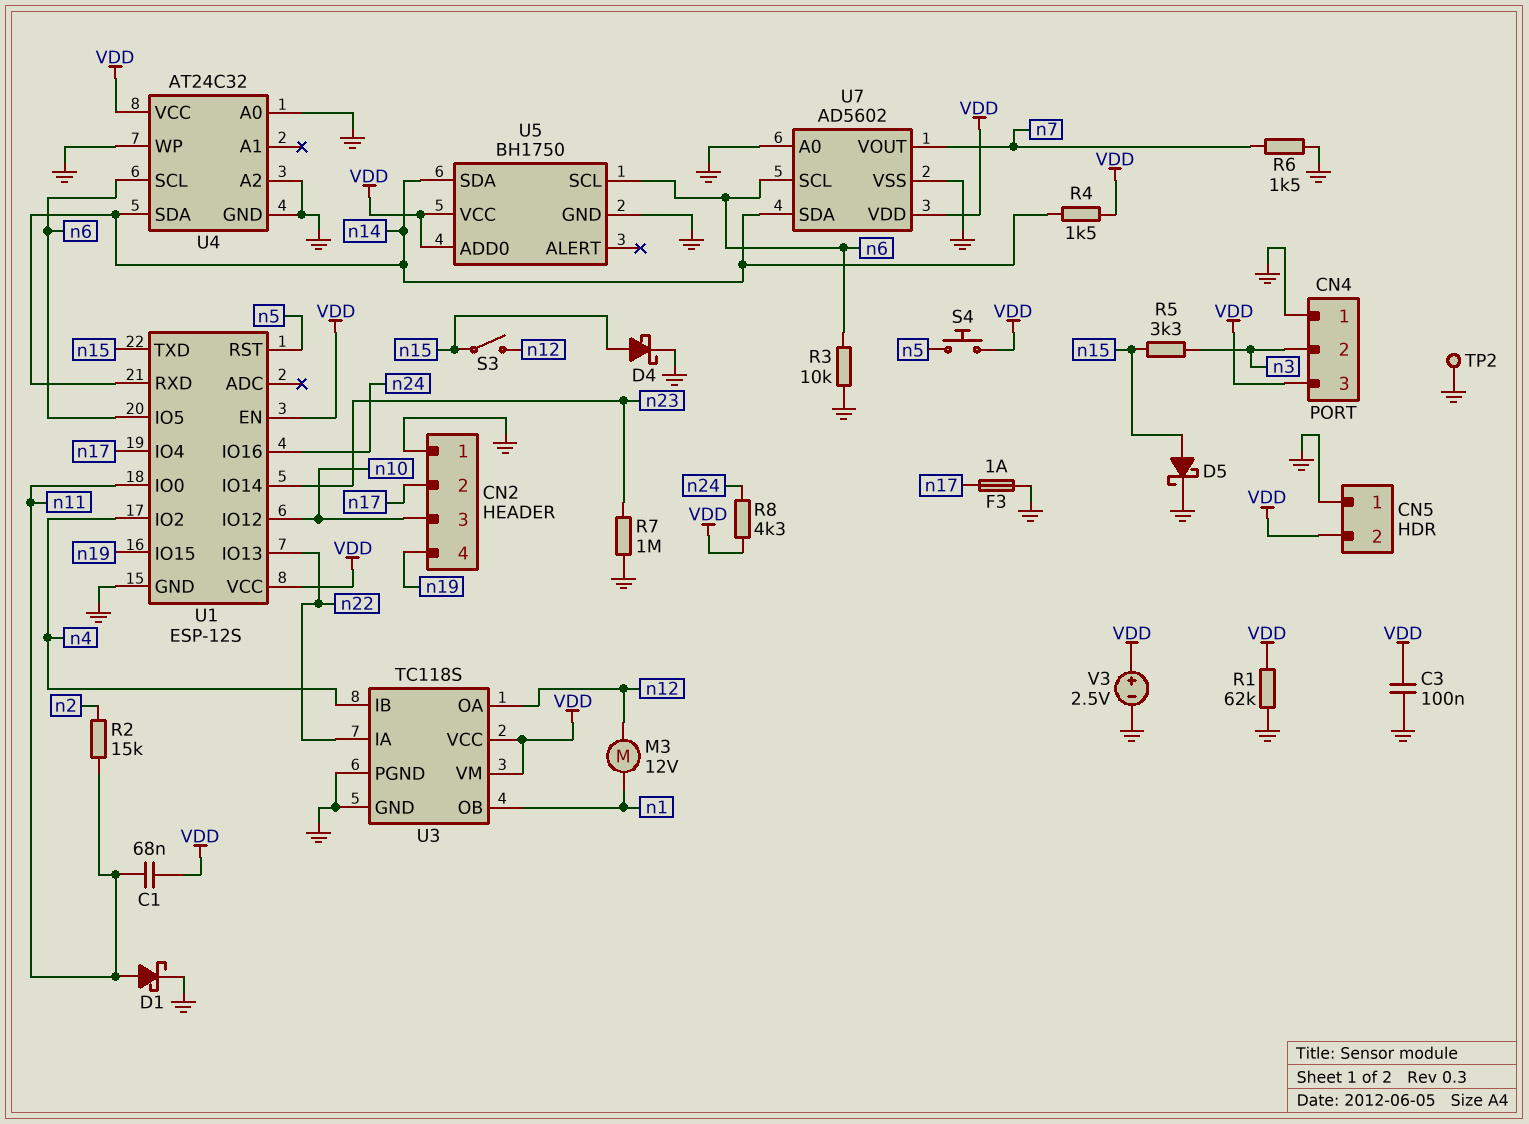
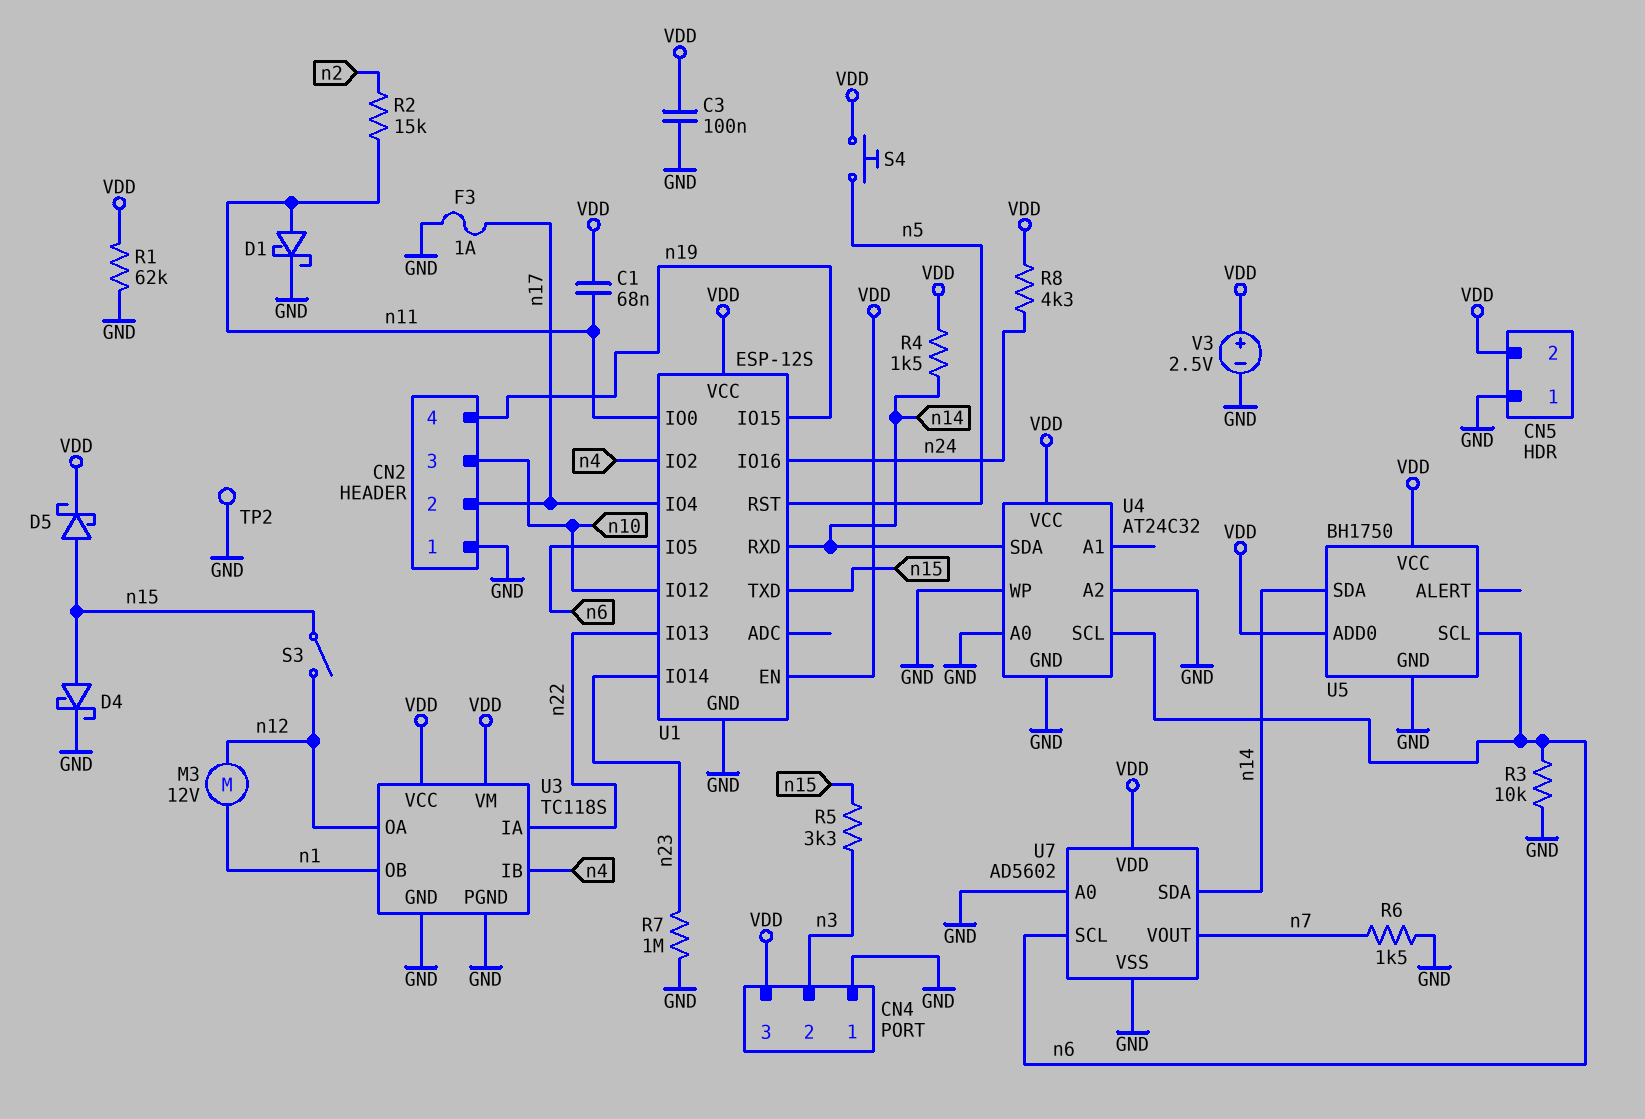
D5: schottky (A n15, K GND) -> schottky (A n15, K VDD)

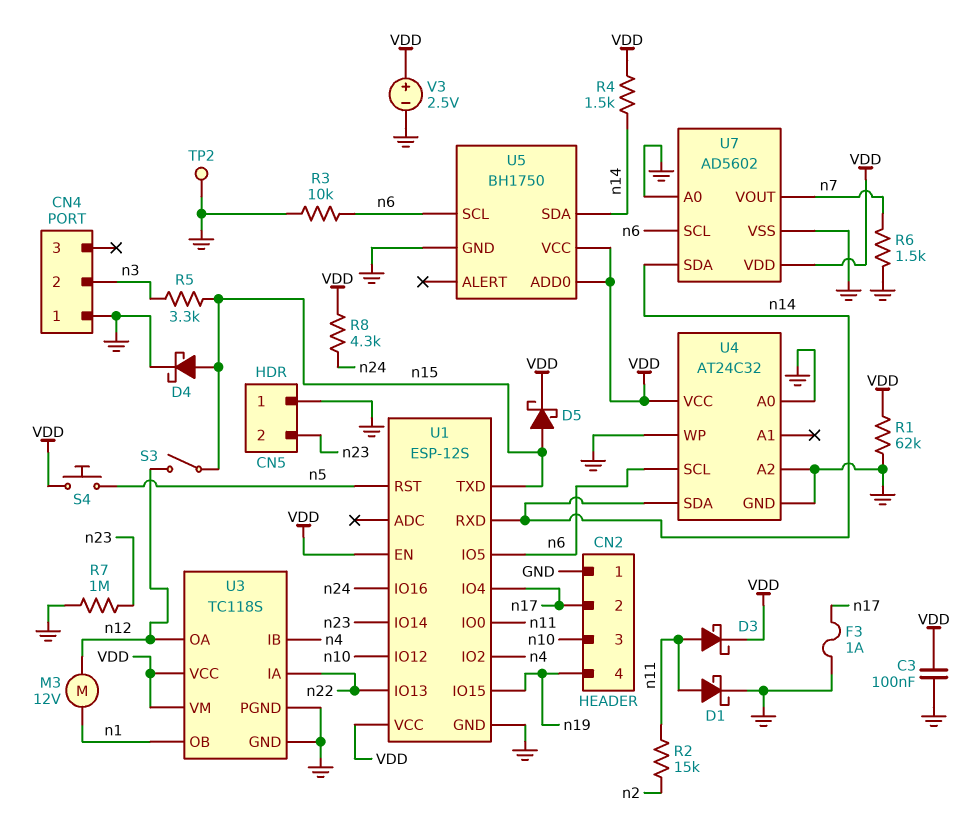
C1: 68nF (VDD, n11) -> none
CN4 pin 3: VDD -> none
CN5 pin 2: VDD -> n23
D3: none -> schottky (A n11, K VDD)

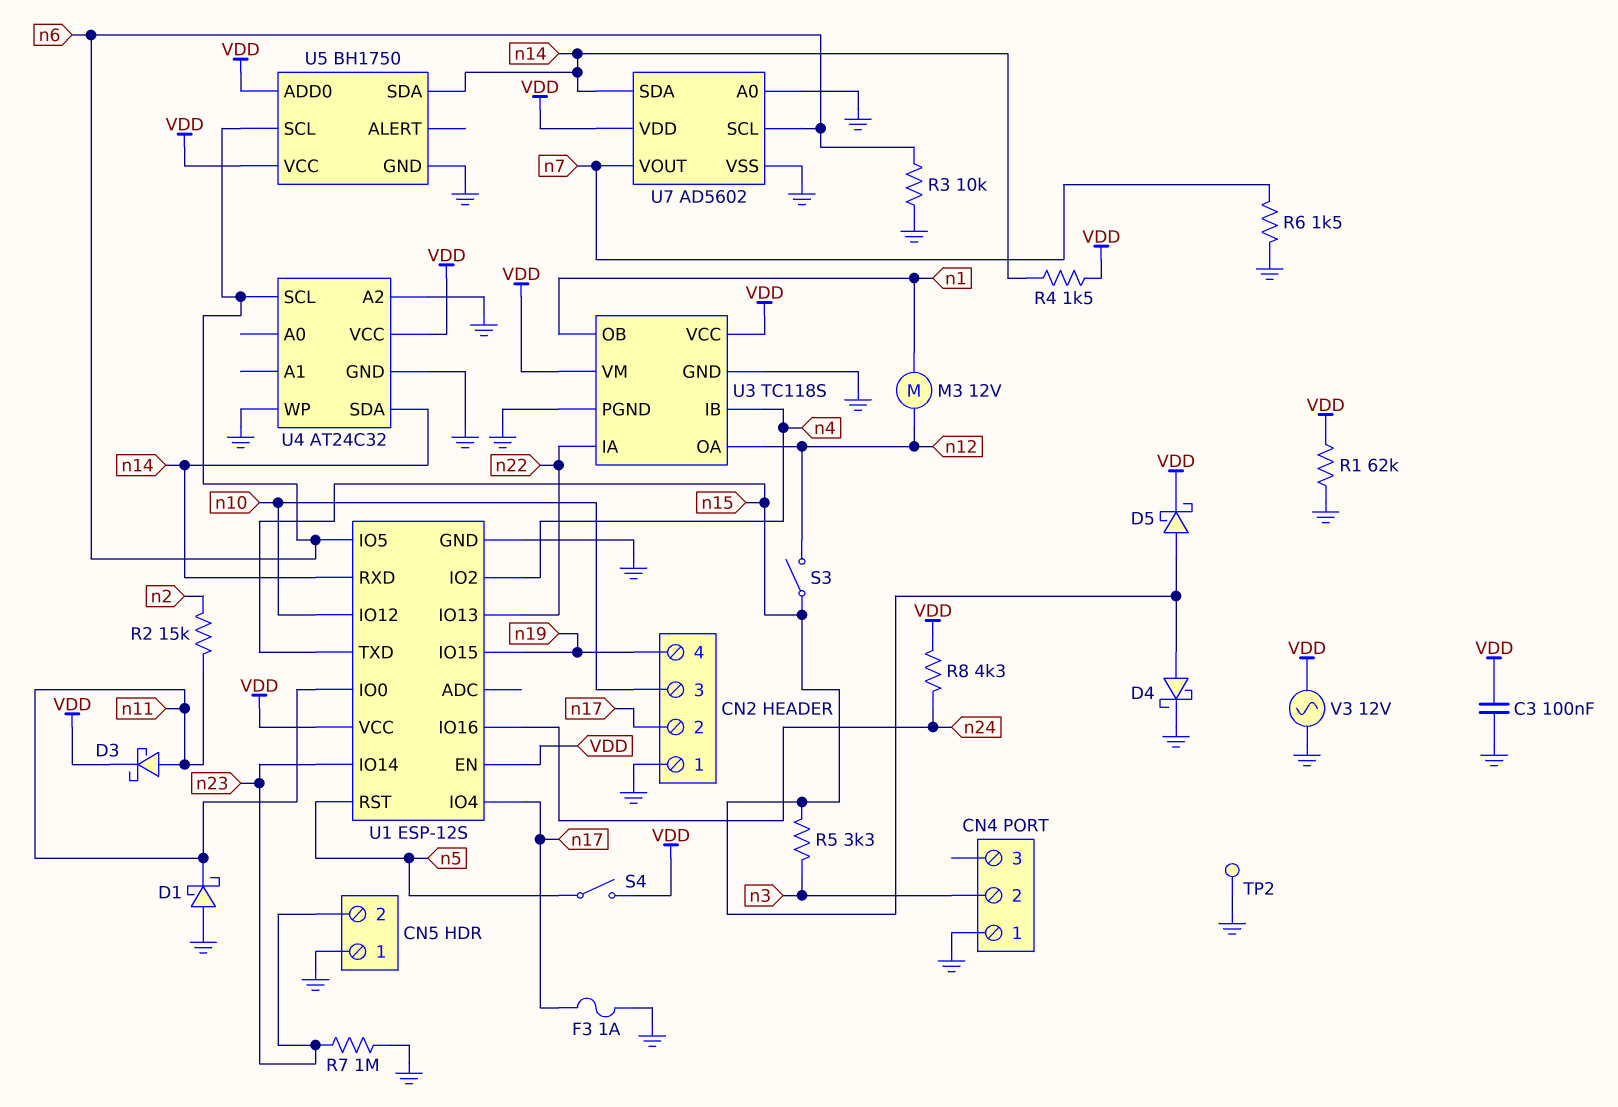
D1: schottky (A n11, K GND) -> schottky (A GND, K n11)
S4: button (VDD, n5) -> switch (VDD, n5)
U4 pin A0: GND -> none
V3: 2.5V (plus VDD, minus GND) -> AC 12V (GND, VDD)

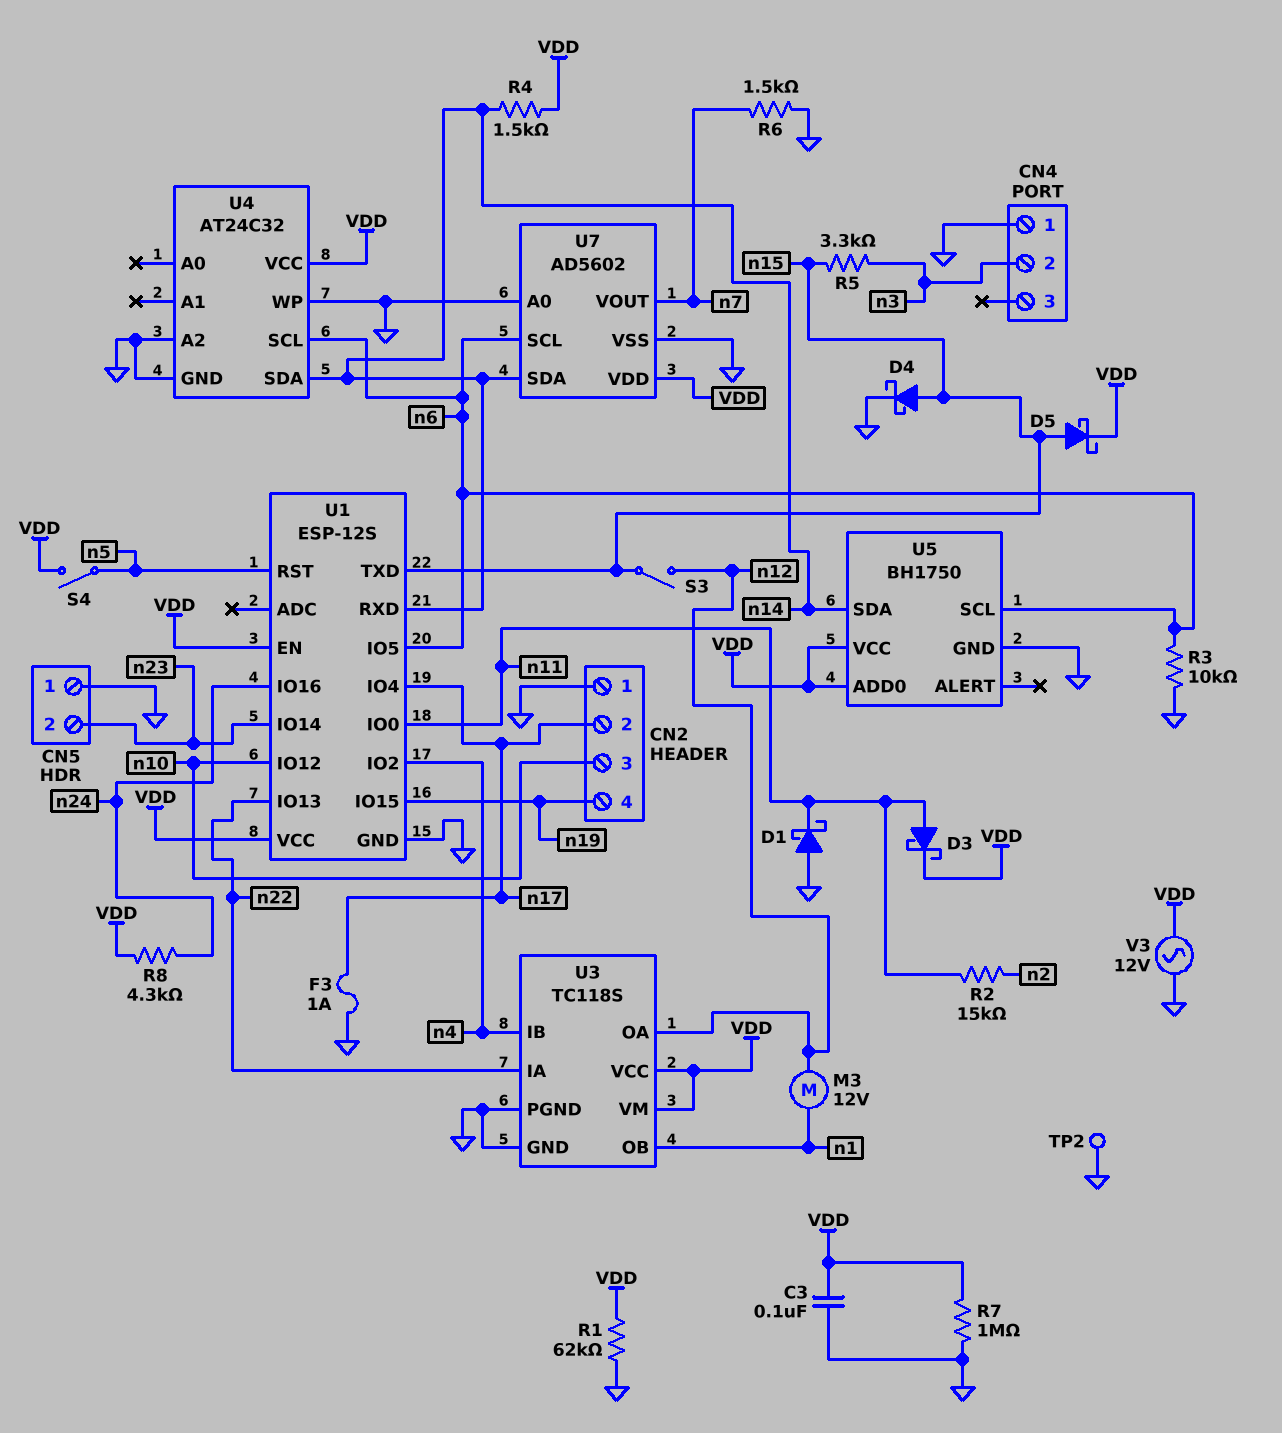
R7: 1M (GND, n23) -> 1M (GND, VDD)

